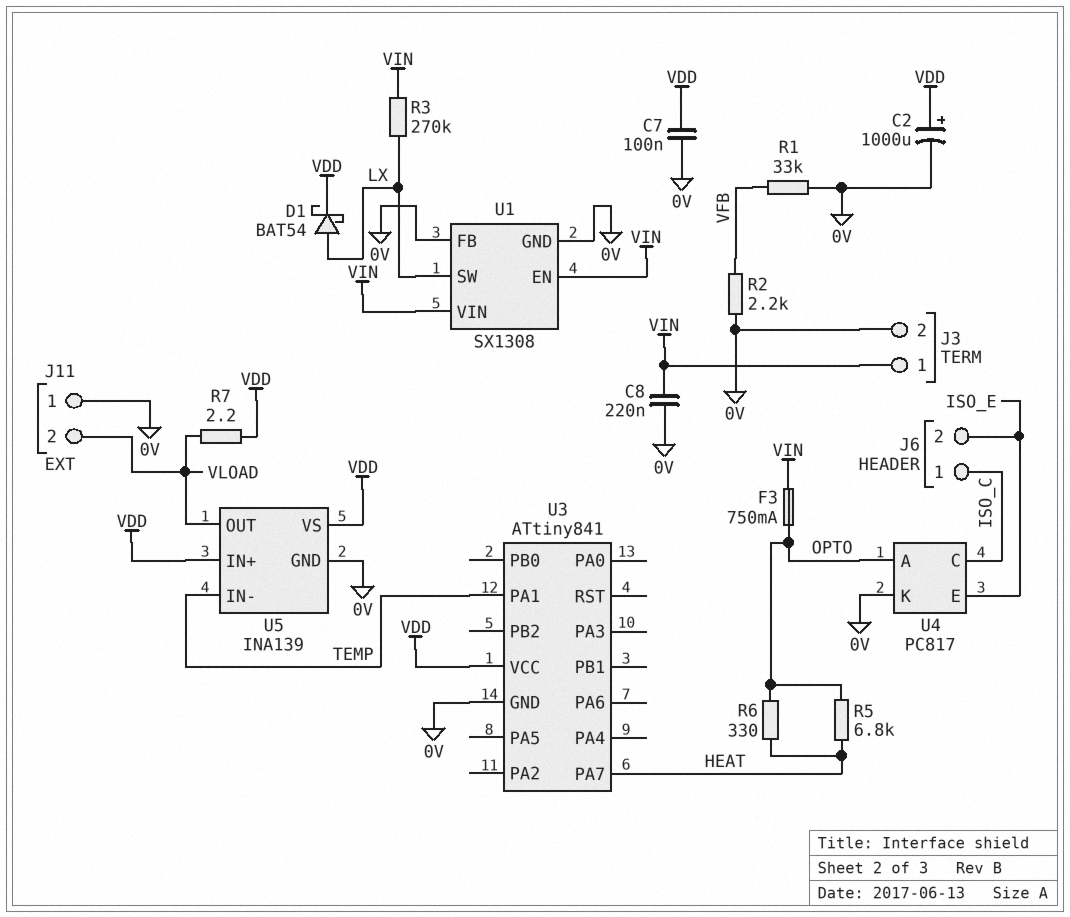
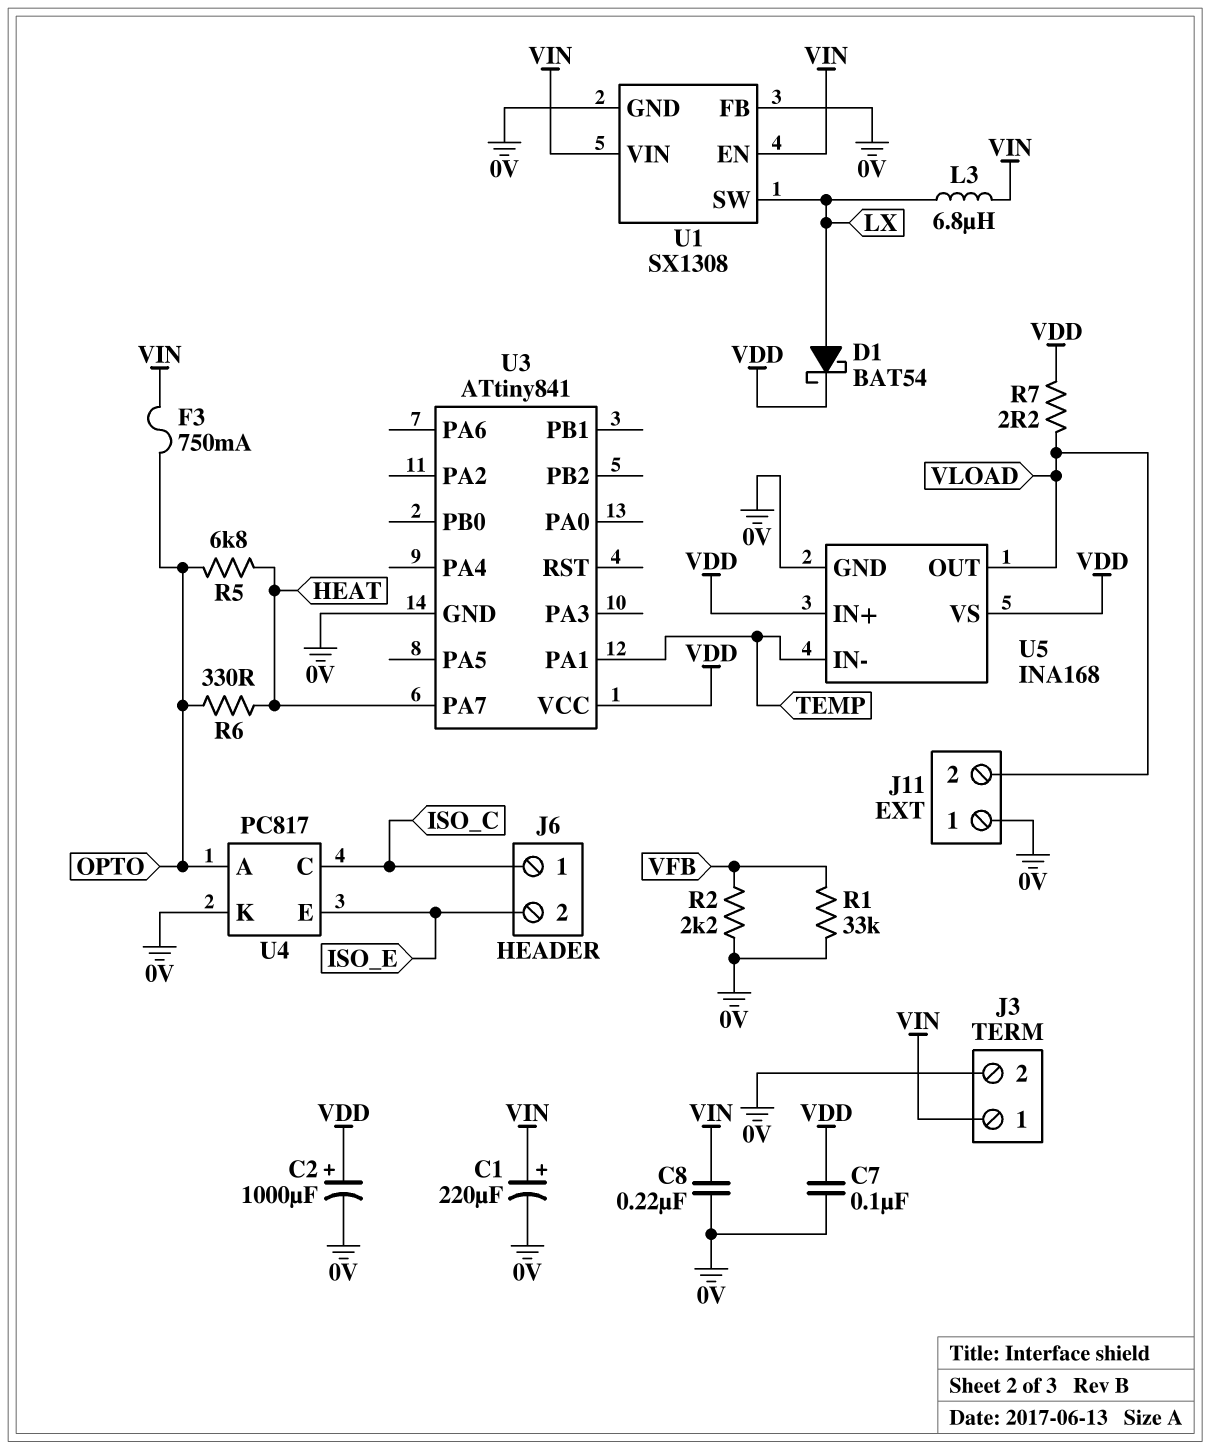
C1: none -> 220uF (plus VIN, minus 0V)
L3: none -> 6.8uH (LX, VIN)
R3: 270k (LX, VIN) -> none
U5: INA139 -> INA168

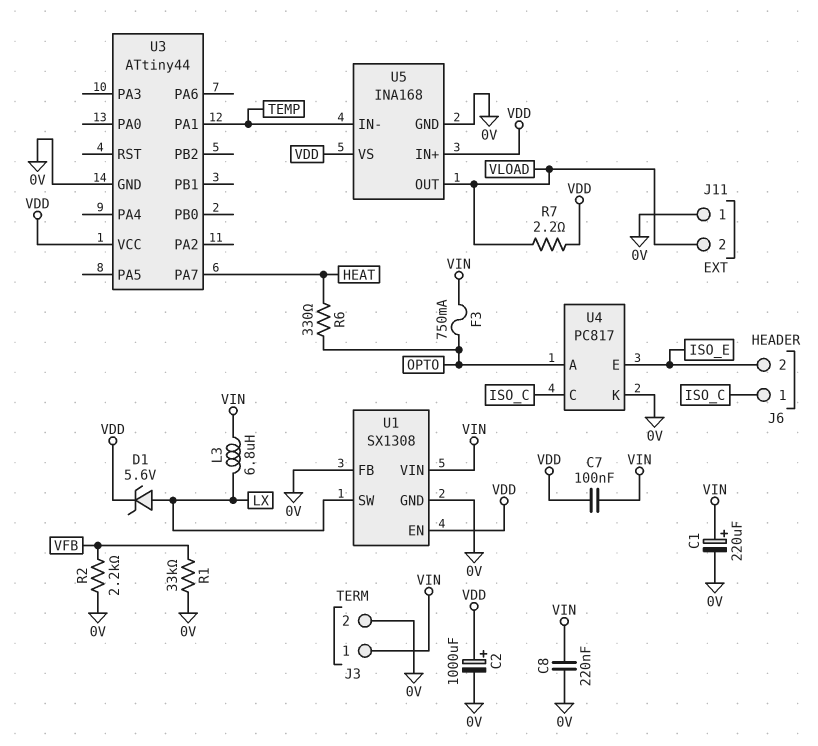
C7: 100nF (0V, VDD) -> 100nF (VDD, VIN)
D1: schottky BAT54 (A LX, K VDD) -> zener 5.6V (A LX, K VDD)
R5: 6.8k (HEAT, OPTO) -> none
U1 pin EN: VIN -> VDD
U3: ATtiny841 -> ATtiny44

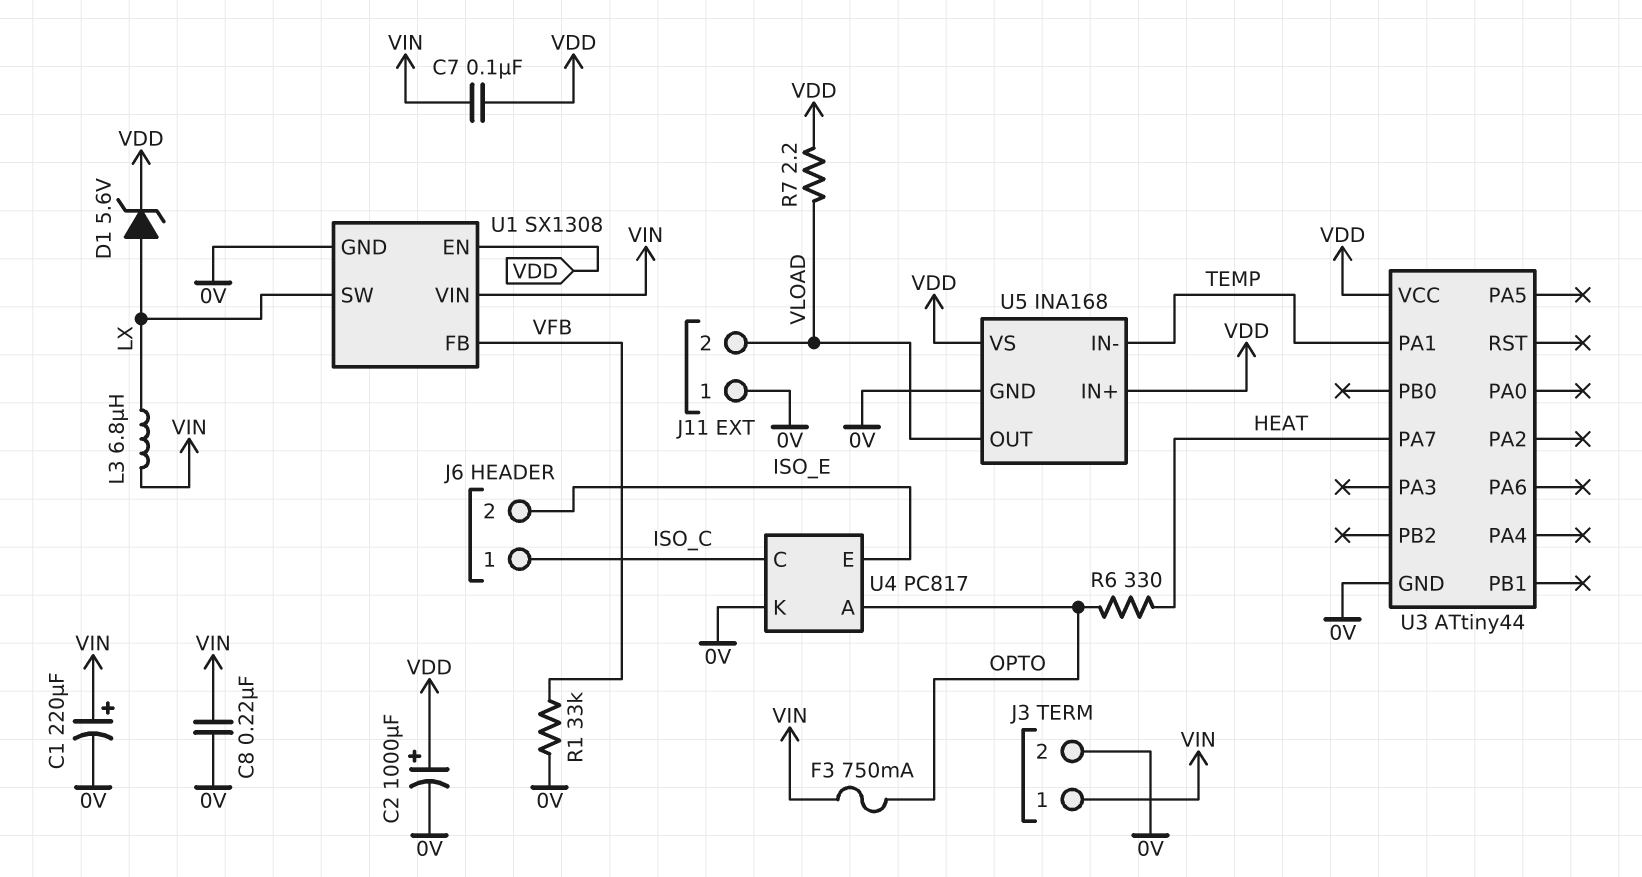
R2: 2.2k (0V, VFB) -> none
U1 pin FB: 0V -> VFB

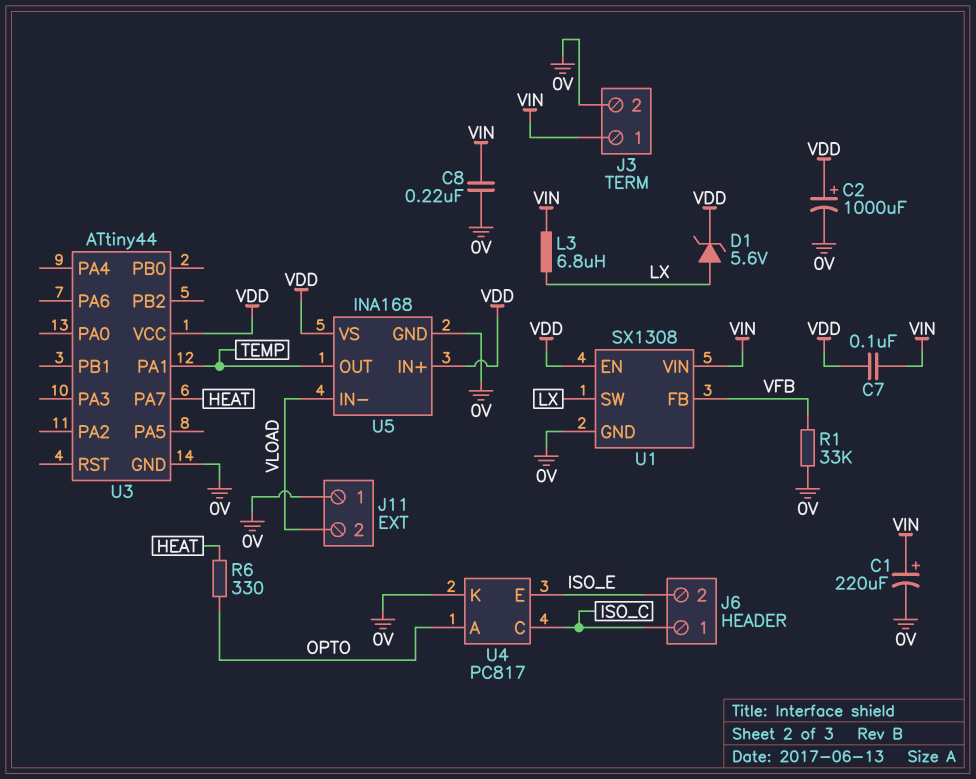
F3: 750mA (OPTO, VIN) -> none
R7: 2.2 (VDD, VLOAD) -> none
U5 pin IN-: TEMP -> VLOAD
U5 pin OUT: VLOAD -> TEMP

